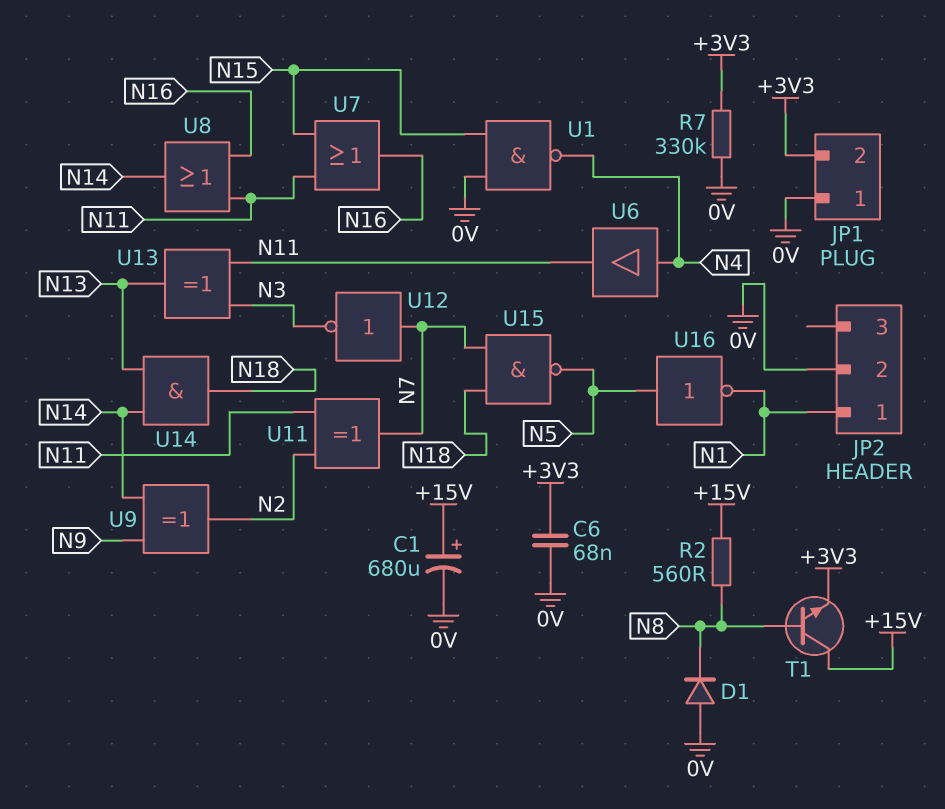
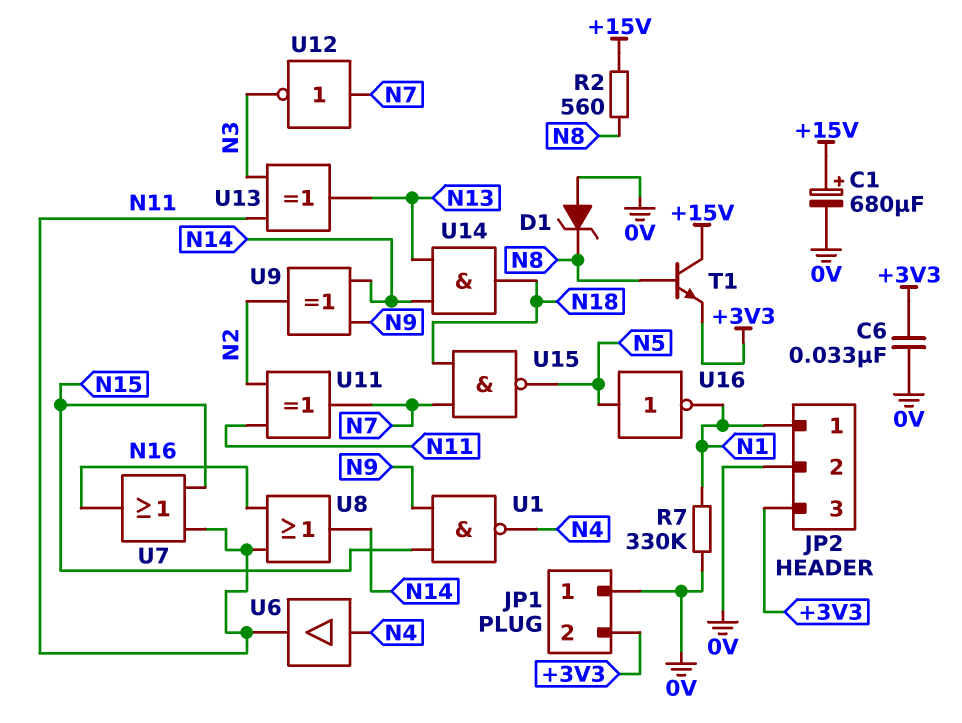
C6: 68nF (+3V3, 0V) -> 33nF (+3V3, 0V)
D1: diode (A 0V, K N8) -> zener (A 0V, K N8)
JP2 pin 3: none -> +3V3
R7: 330k (+3V3, 0V) -> 330k (0V, N1)
U1: NAND (in 0V, in N15, out N4) -> NAND (in N9, in N15, out N4)

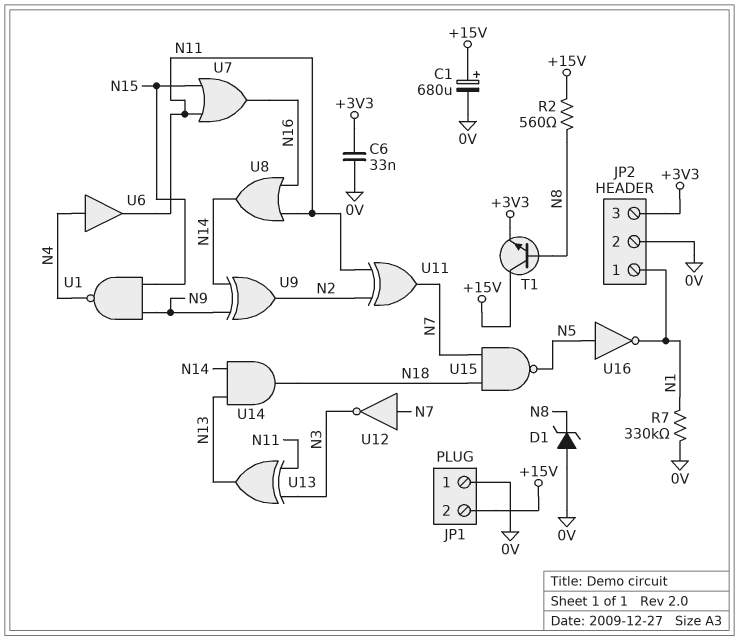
JP1 pin 2: +3V3 -> +15V

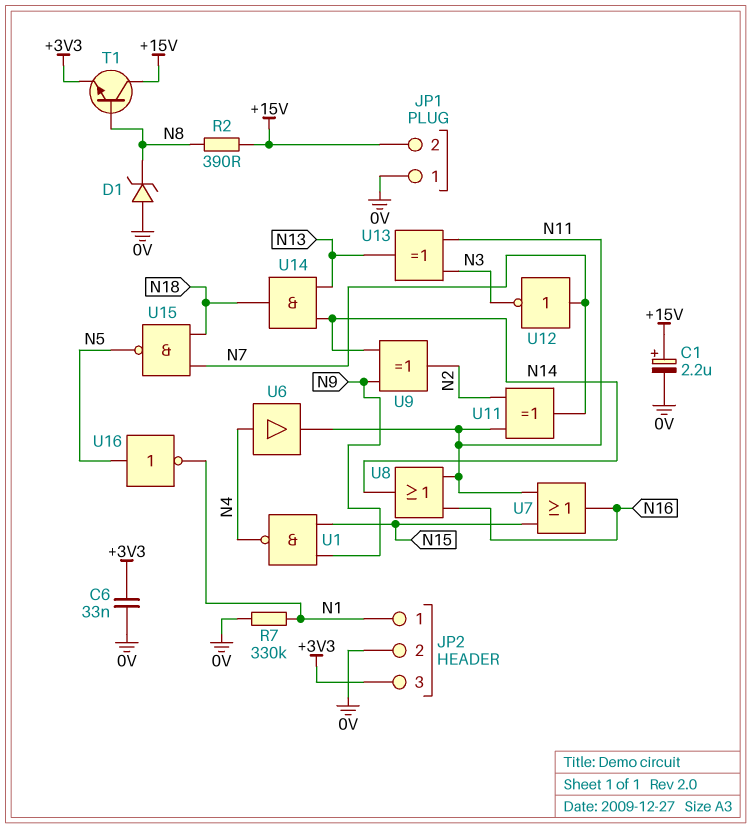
C1: 680uF (plus +15V, minus 0V) -> 2.2uF (plus +15V, minus 0V)
R2: 560 (+15V, N8) -> 390 (+15V, N8)

